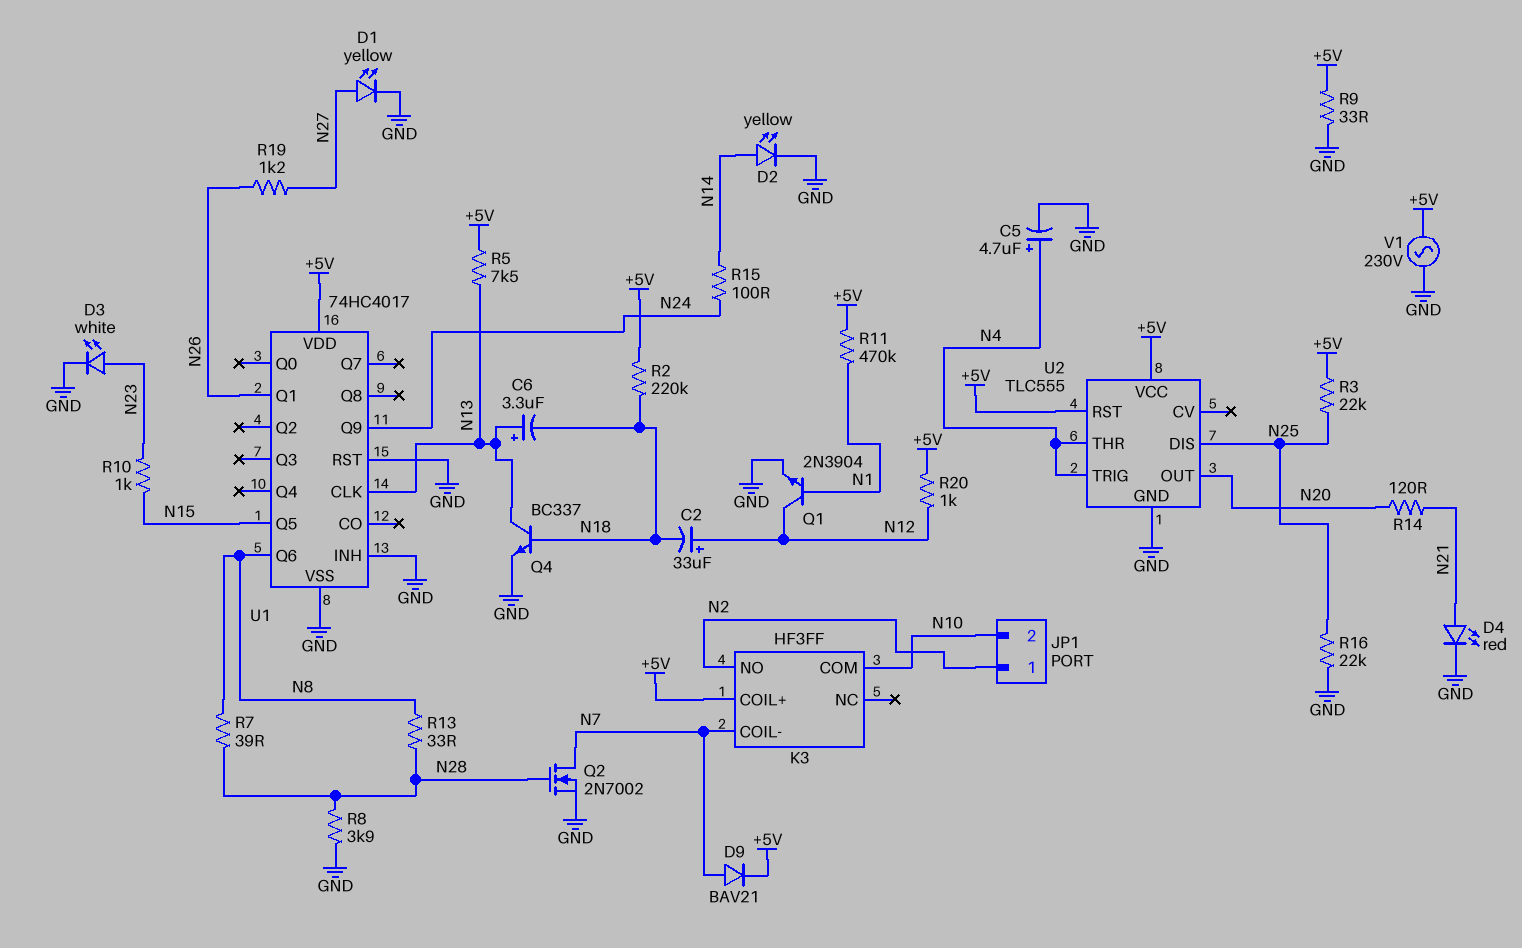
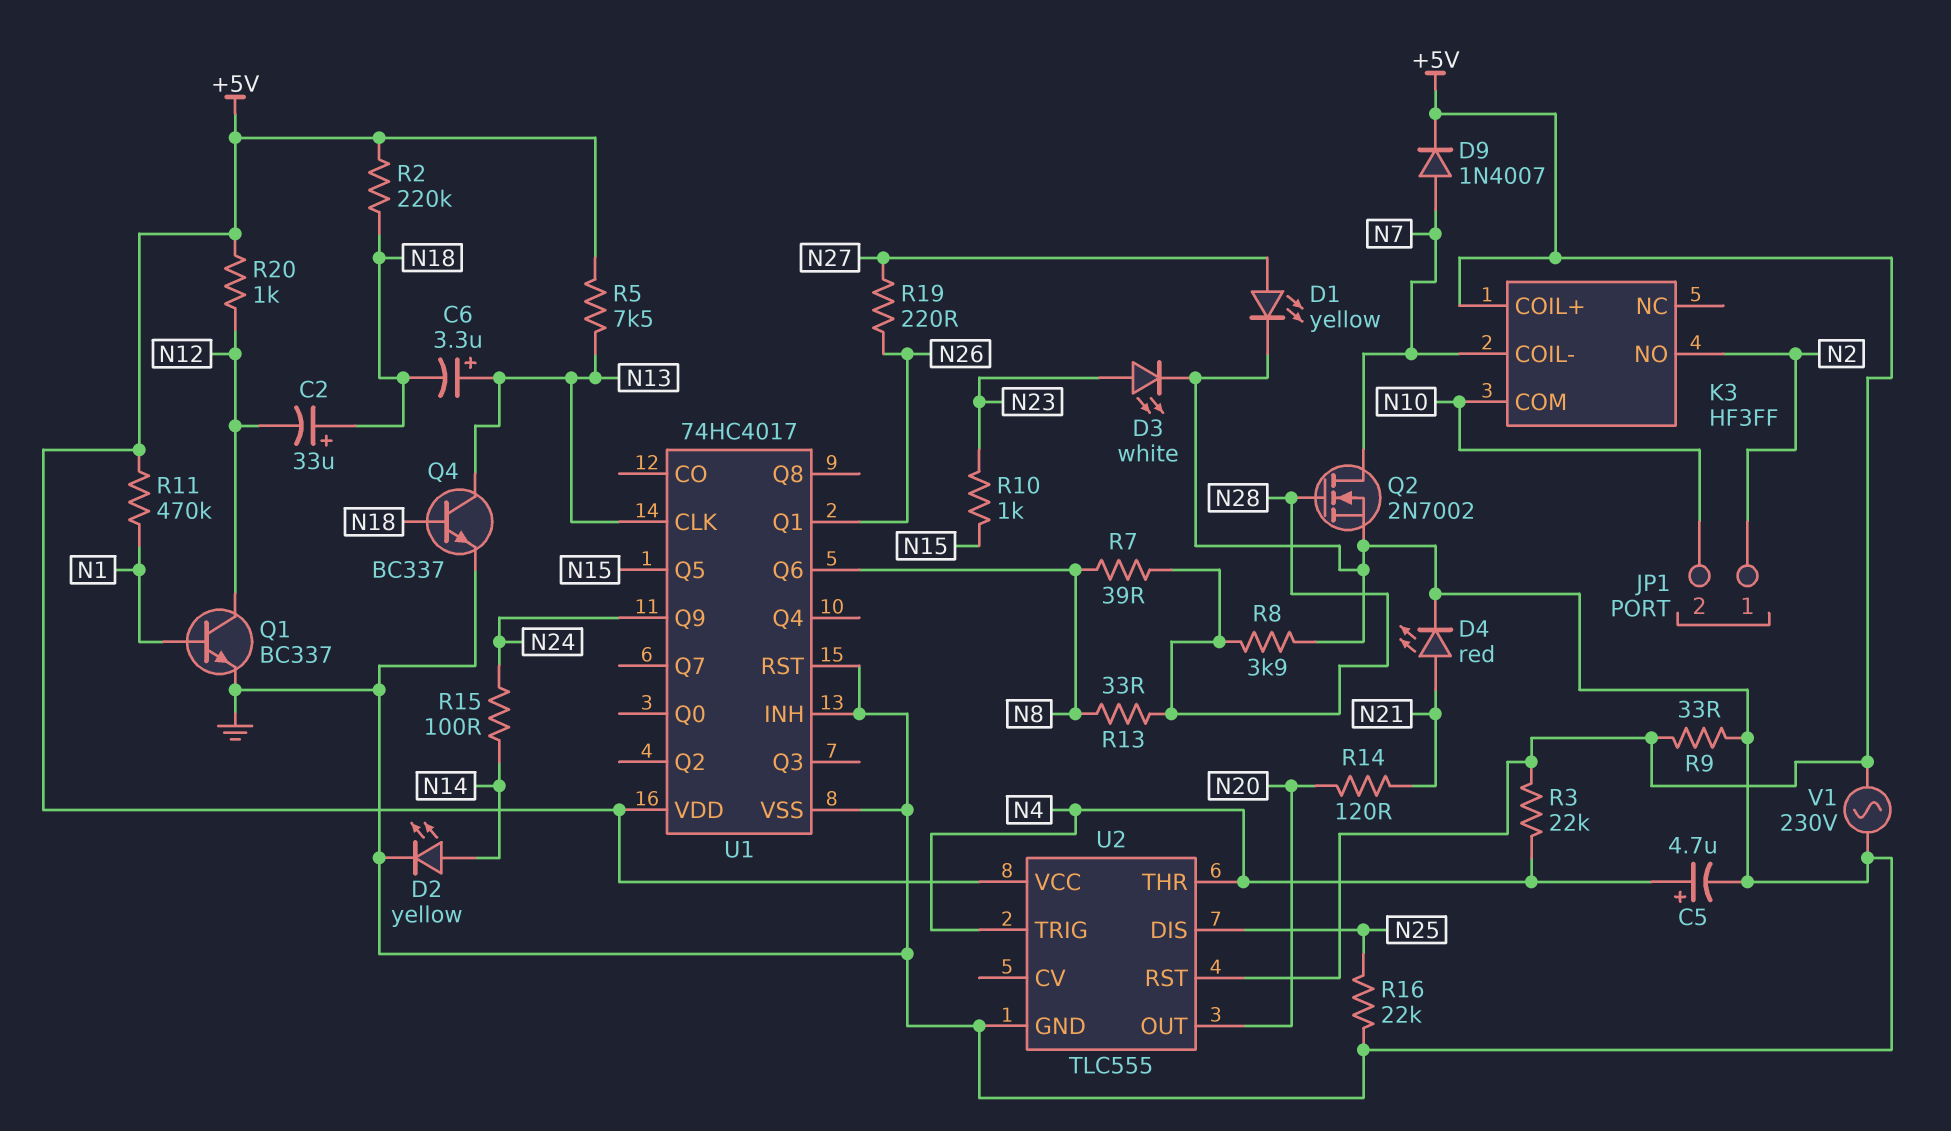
C2: 33uF (plus N12, minus N18) -> 33uF (plus N18, minus N12)
D9: diode BAV21 (A N7, K +5V) -> diode 1N4007 (A N7, K +5V)
Q1: NPN 2N3904 (B N1, C N12, E GND) -> NPN BC337 (B N1, C N12, E GND)
R3: 22k (+5V, N25) -> 22k (+5V, N4)
R19: 1.2k (N26, N27) -> 220 (N26, N27)

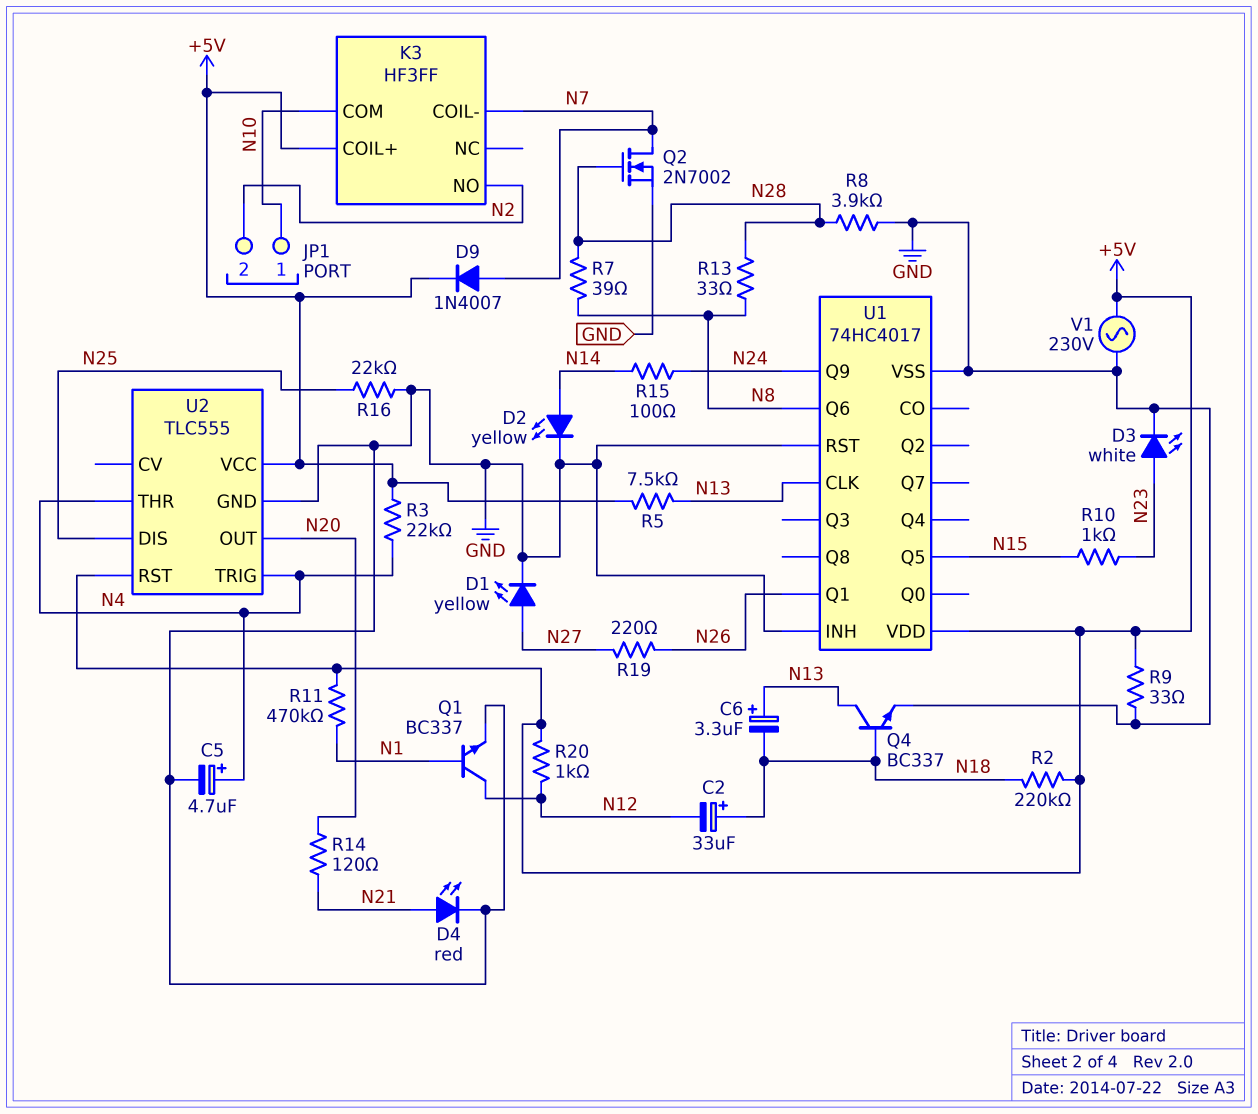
JP1 pin 1: N2 -> N10
JP1 pin 2: N10 -> N2

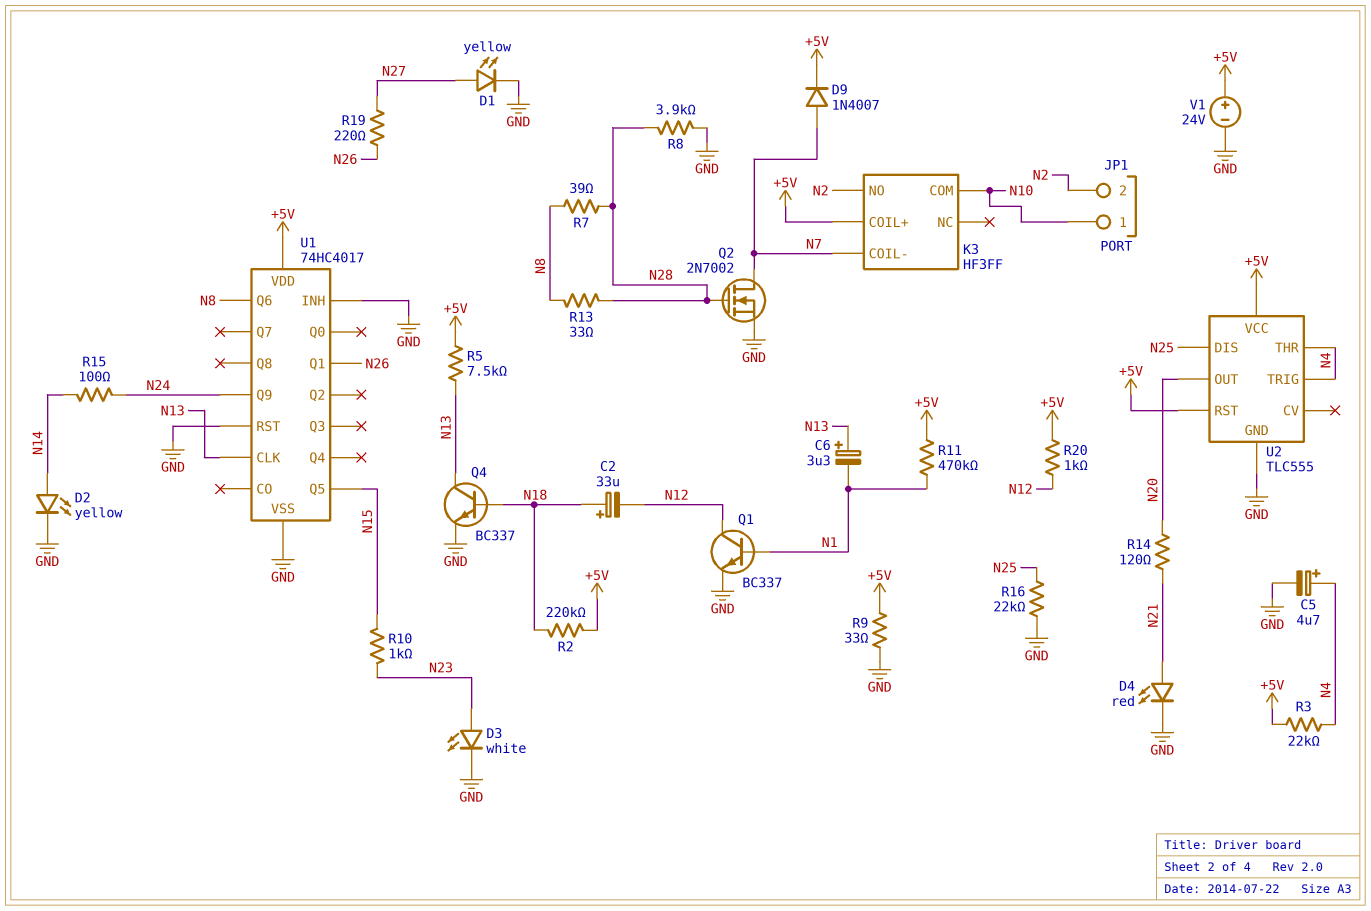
C6: 3.3uF (plus N13, minus N18) -> 3.3uF (plus N13, minus N1)
V1: AC 230V (+5V, GND) -> 24V (plus +5V, minus GND)

